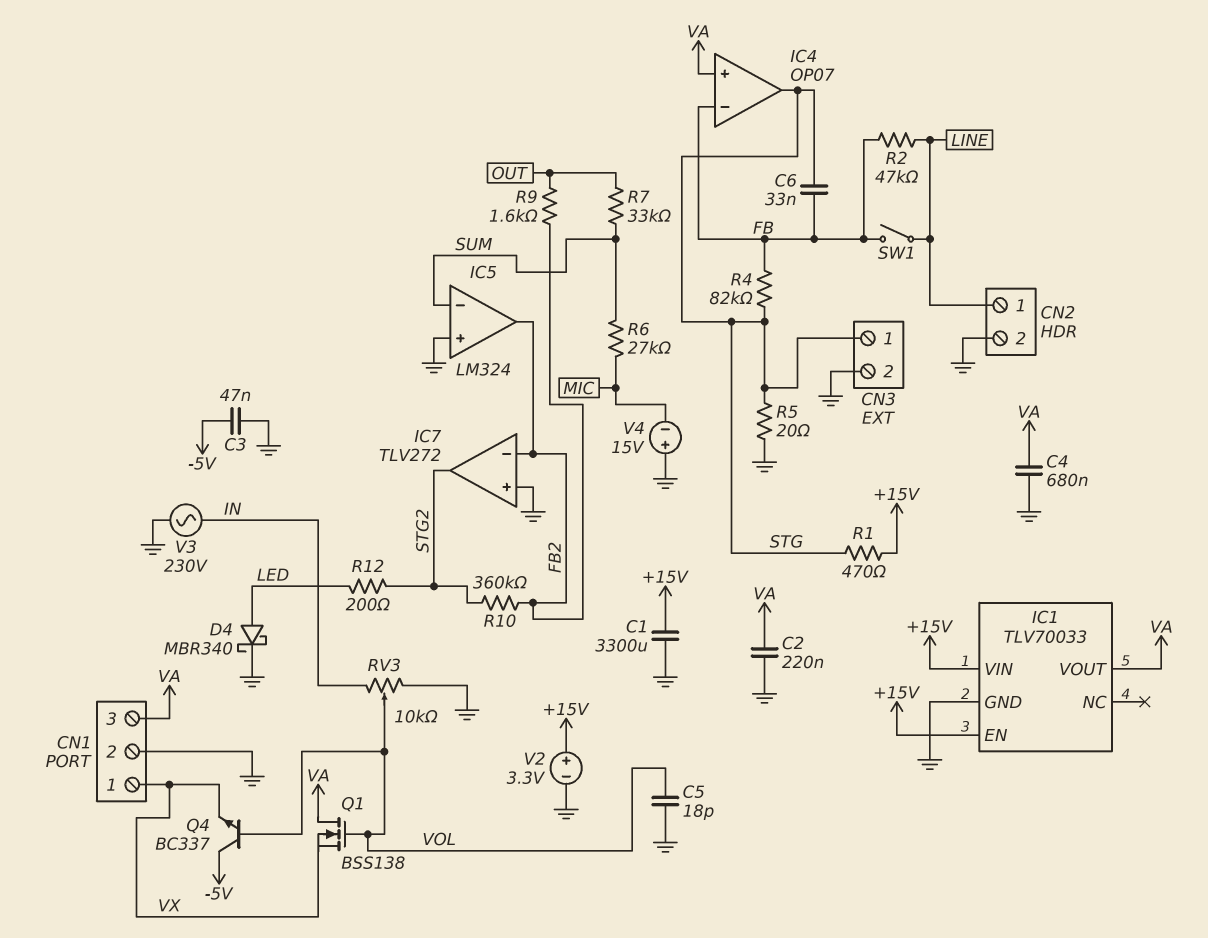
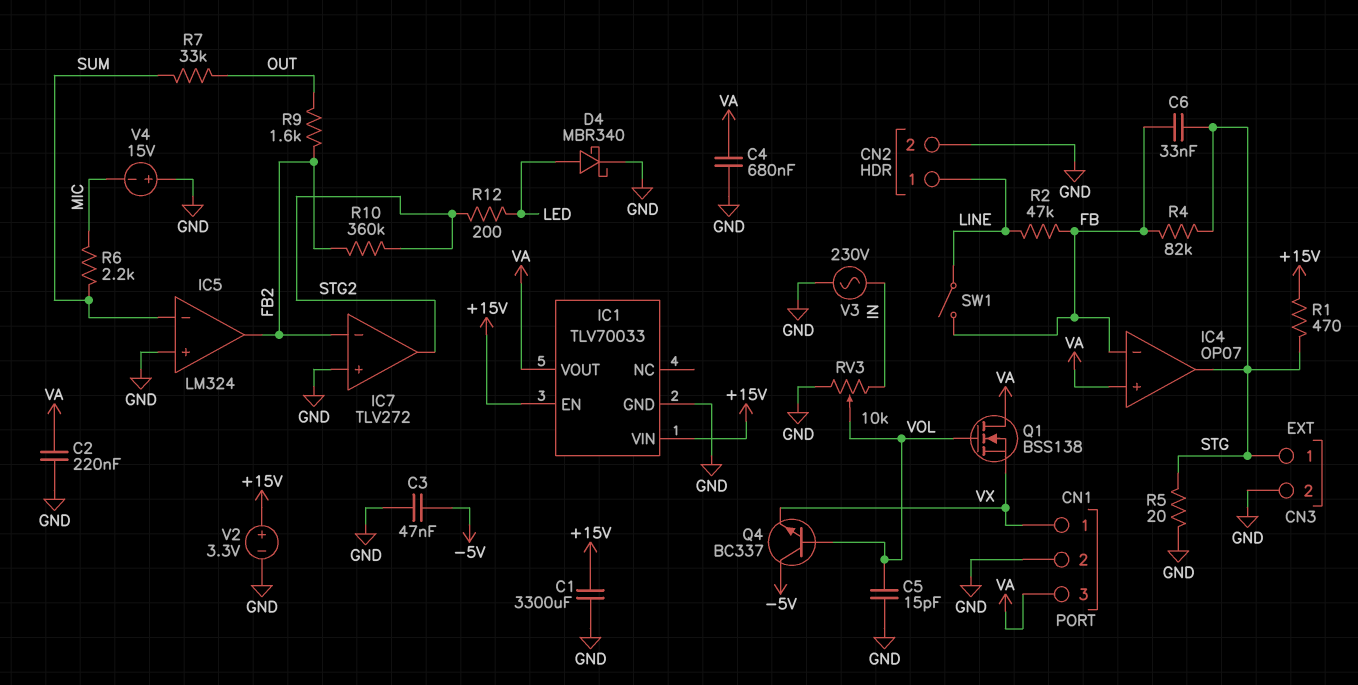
C5: 18pF (GND, VOL) -> 15pF (GND, VOL)
R6: 27k (MIC, SUM) -> 2.2k (MIC, SUM)

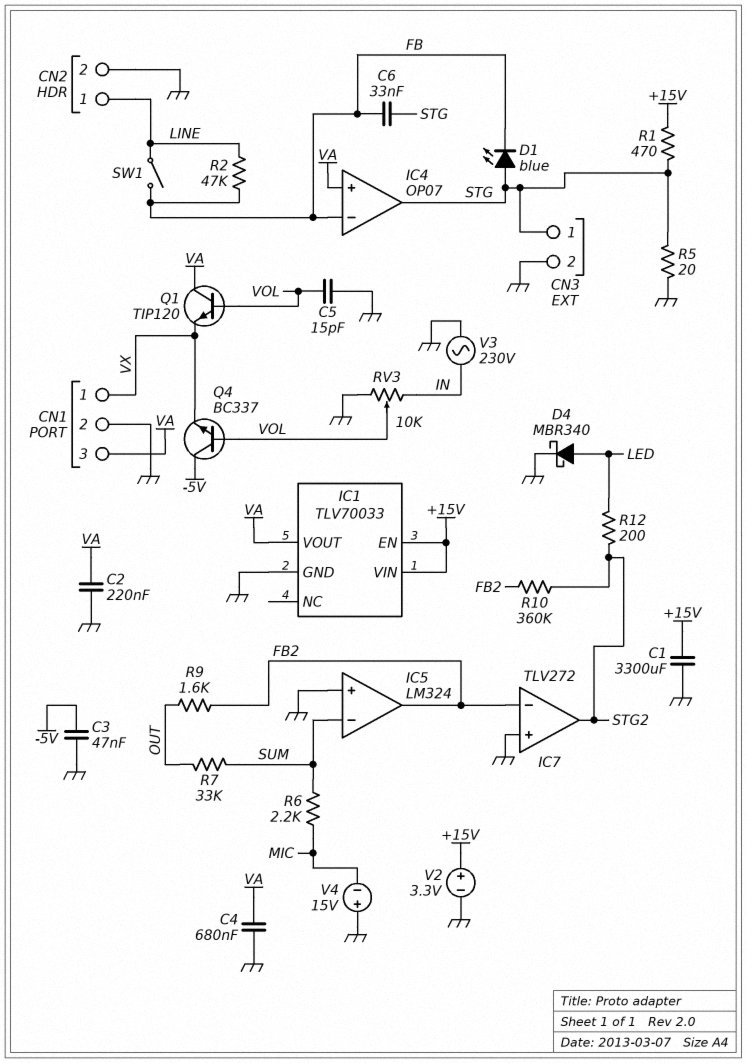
D1: none -> LED blue (A STG, K FB)
Q1: NMOS BSS138 (G VOL, D VA, S VX) -> NPN TIP120 (B VOL, C VA, E VX)
R4: 82k (FB, STG) -> none

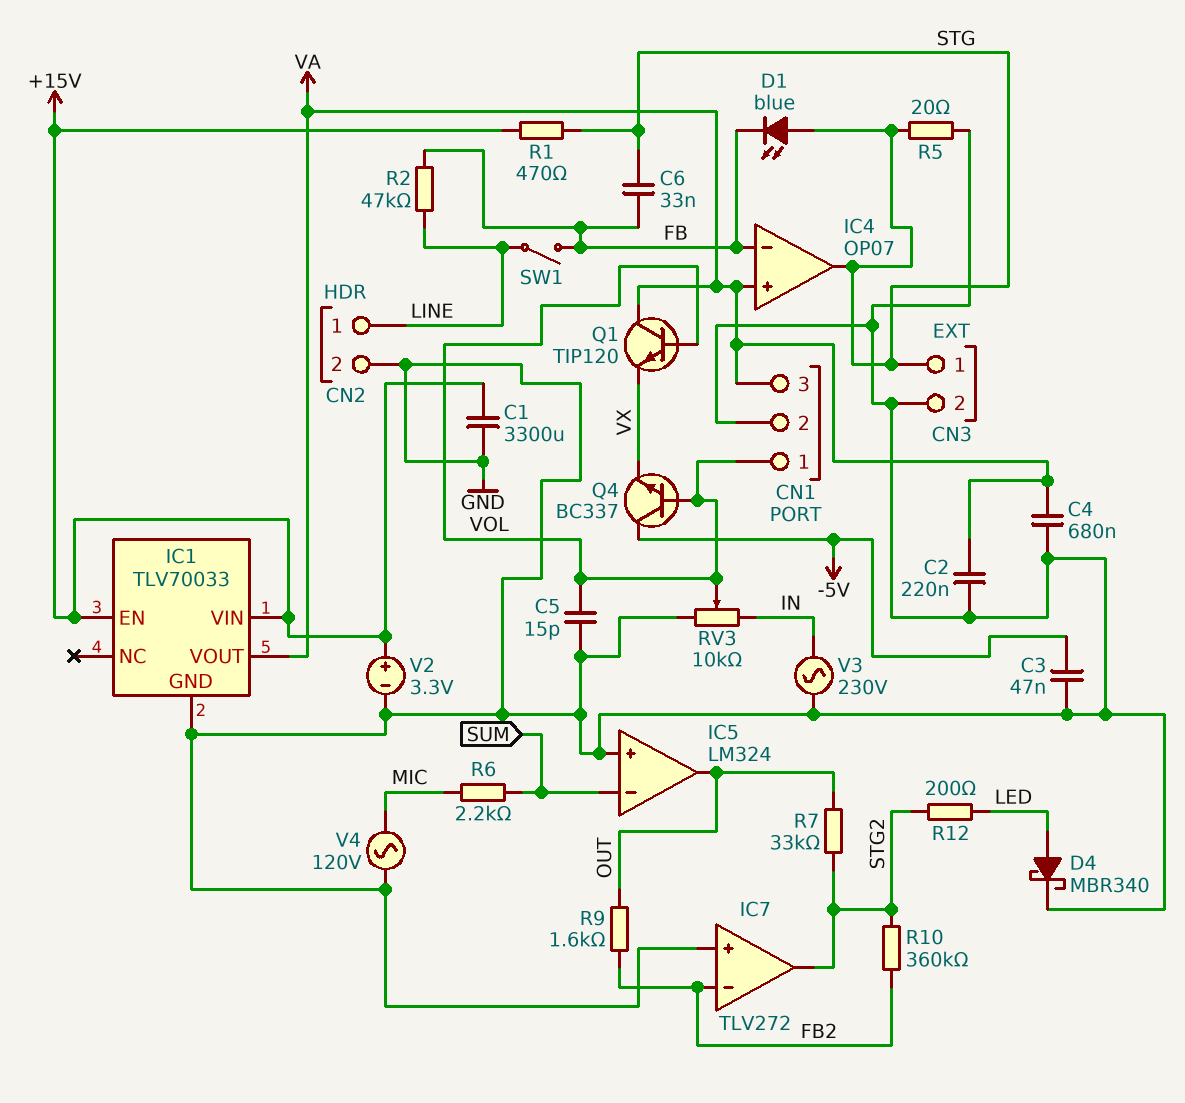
CN1 pin 1: VX -> VOL
IC5 pin out: FB2 -> OUT
R7: 33k (OUT, SUM) -> 33k (OUT, STG2)
V4: 15V (plus GND, minus MIC) -> AC 120V (GND, MIC)

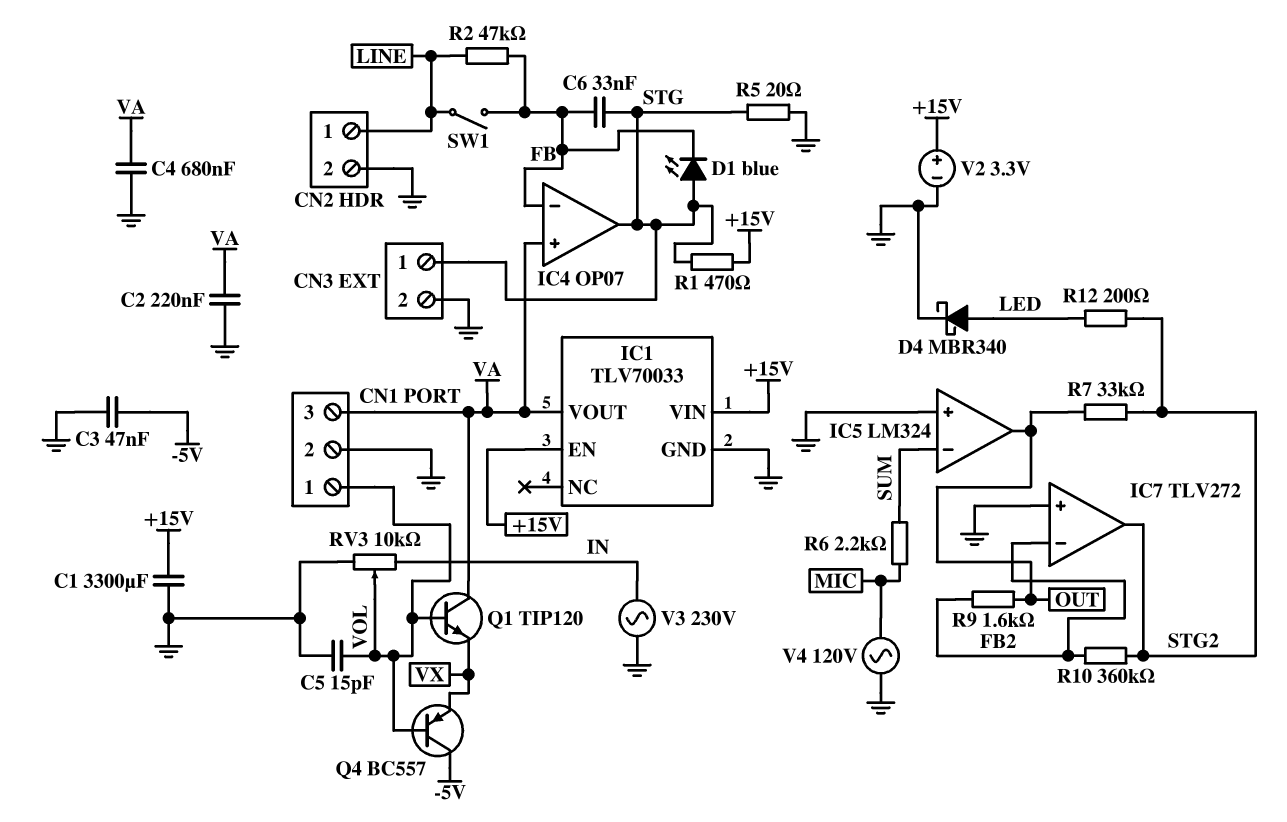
Q4: NPN BC337 (B VOL, C -5V, E VX) -> PNP BC557 (B VOL, C -5V, E VX)

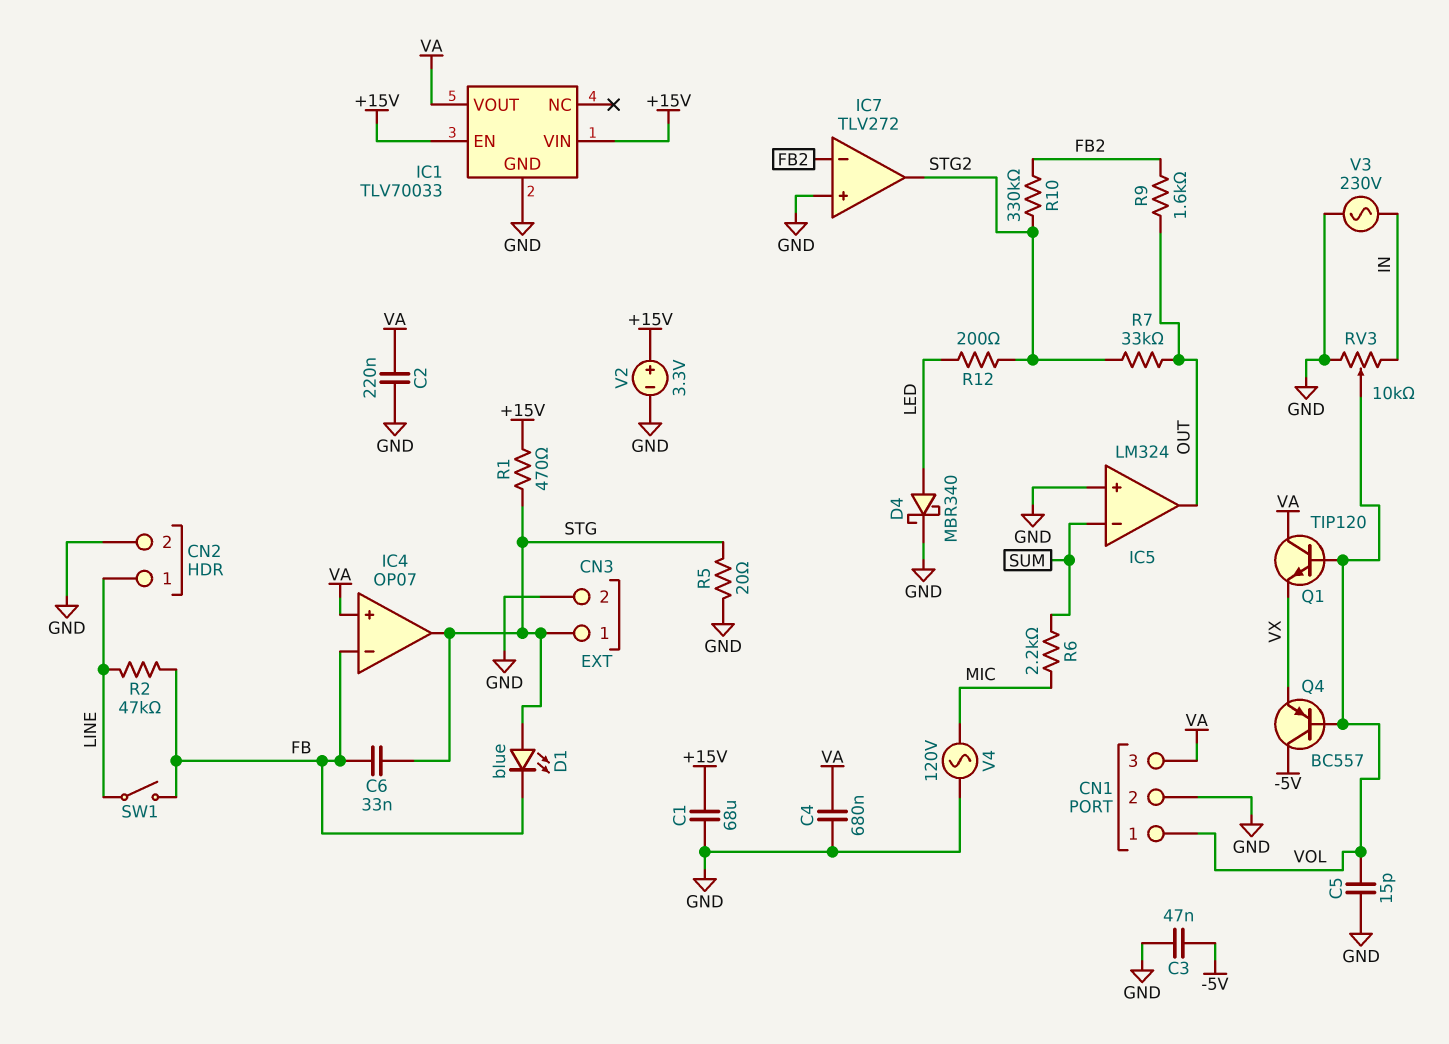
C1: 3300uF (+15V, GND) -> 68uF (+15V, GND)
R10: 360k (FB2, STG2) -> 330k (FB2, STG2)

